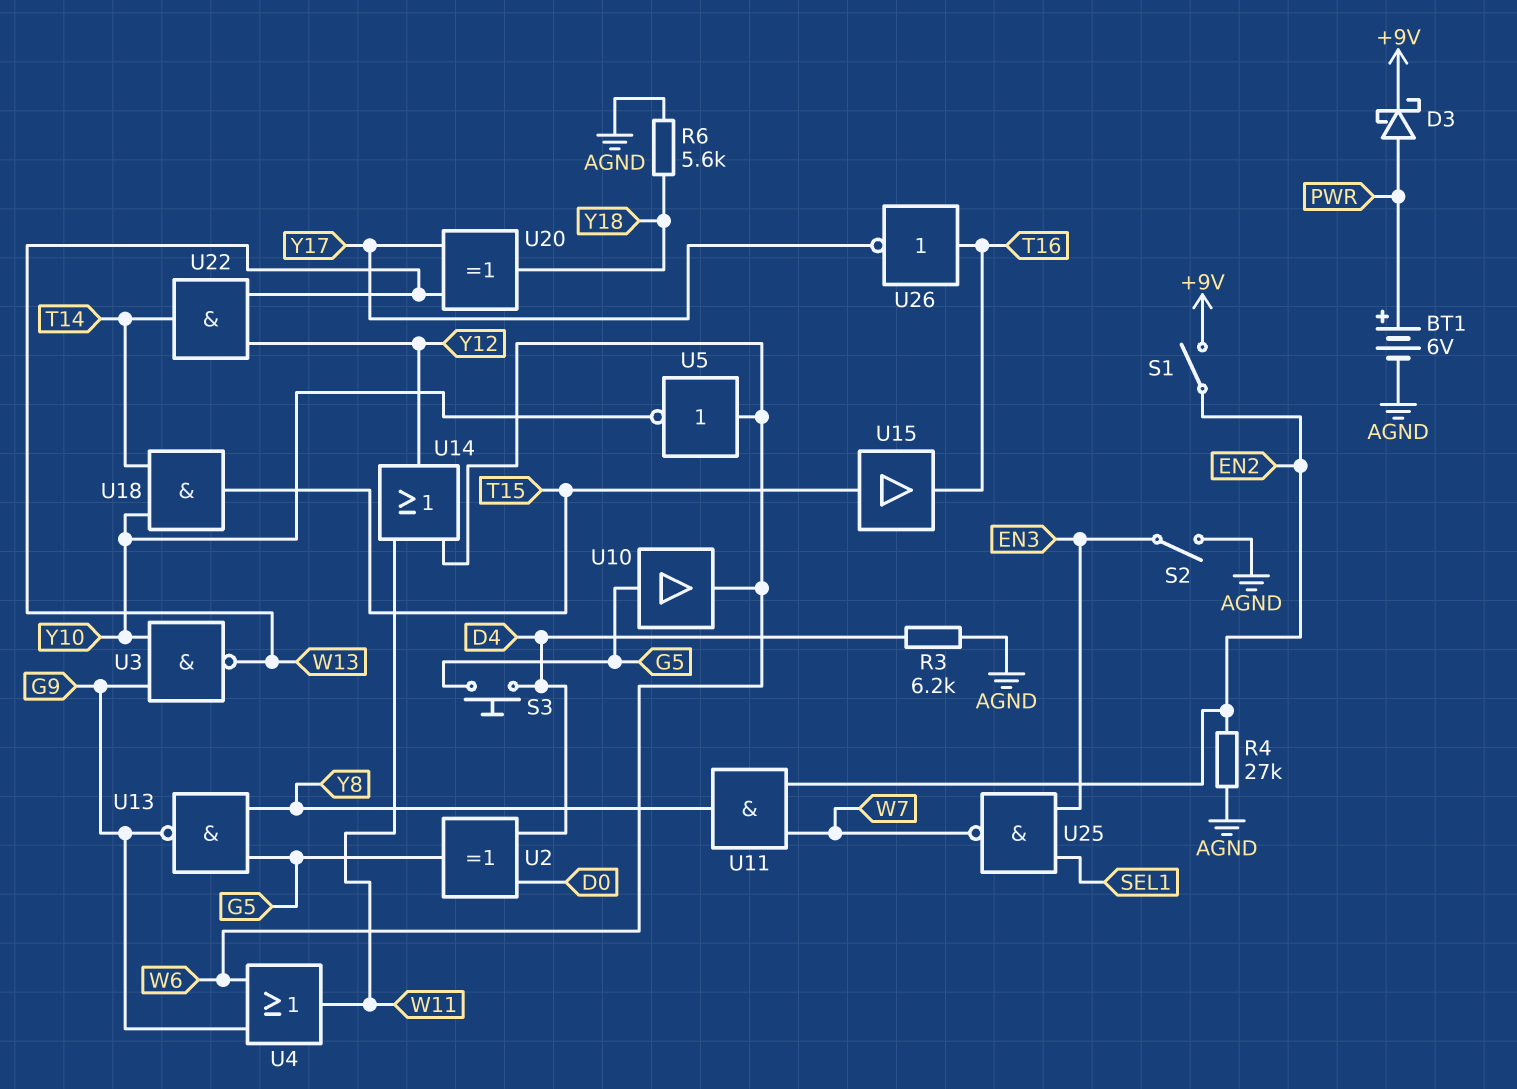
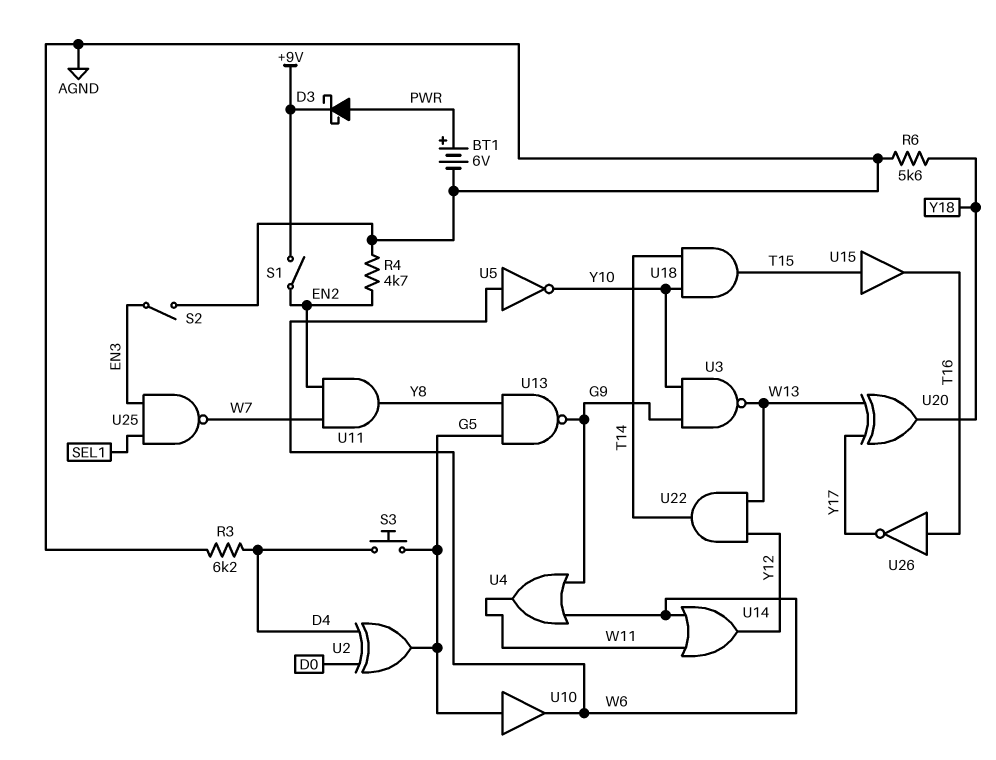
R4: 27k (AGND, EN2) -> 4.7k (AGND, EN2)

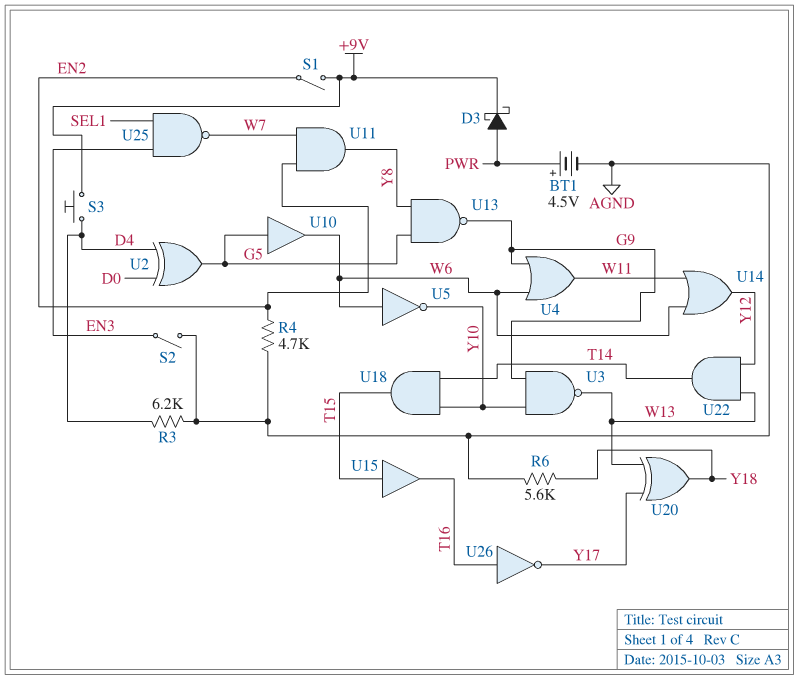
BT1: 6V (plus PWR, minus AGND) -> 4.5V (plus PWR, minus AGND)
S3: button (D4, G5) -> button (+9V, D4)

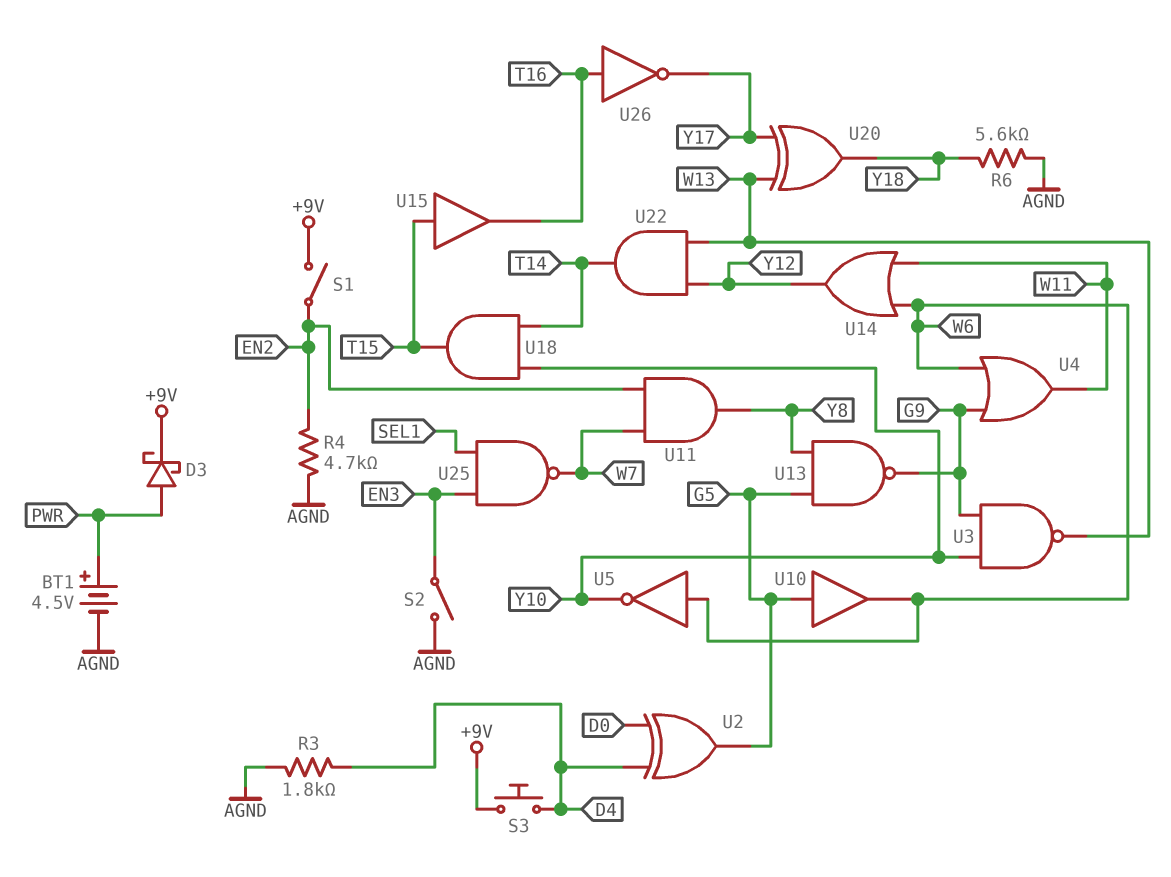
R3: 6.2k (AGND, D4) -> 1.8k (AGND, D4)

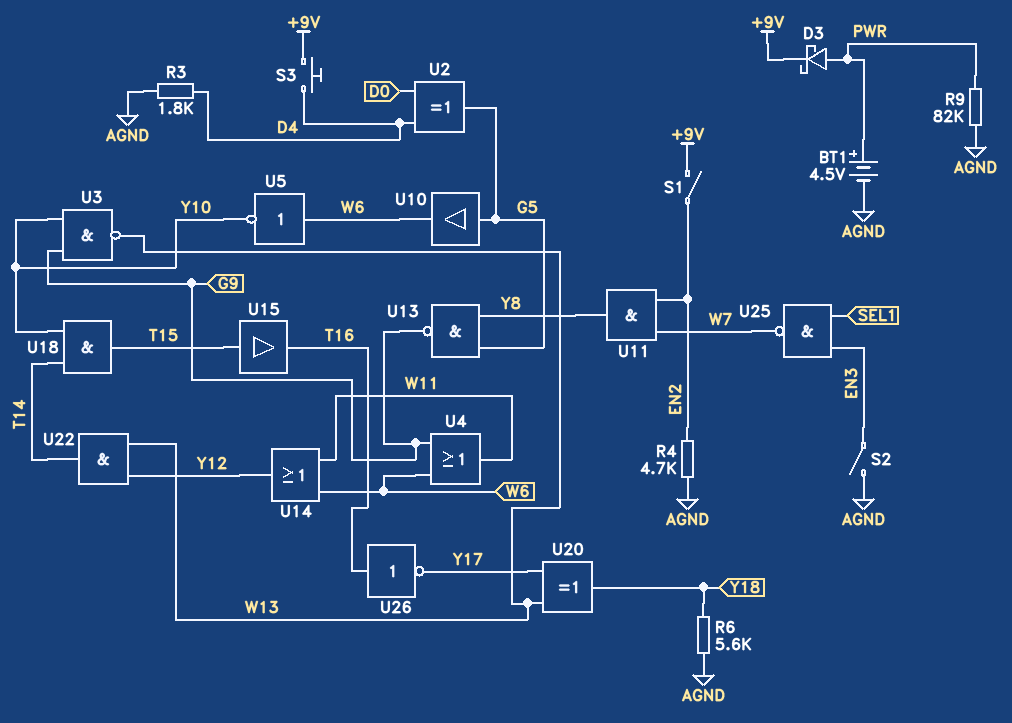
R9: none -> 82k (AGND, PWR)

